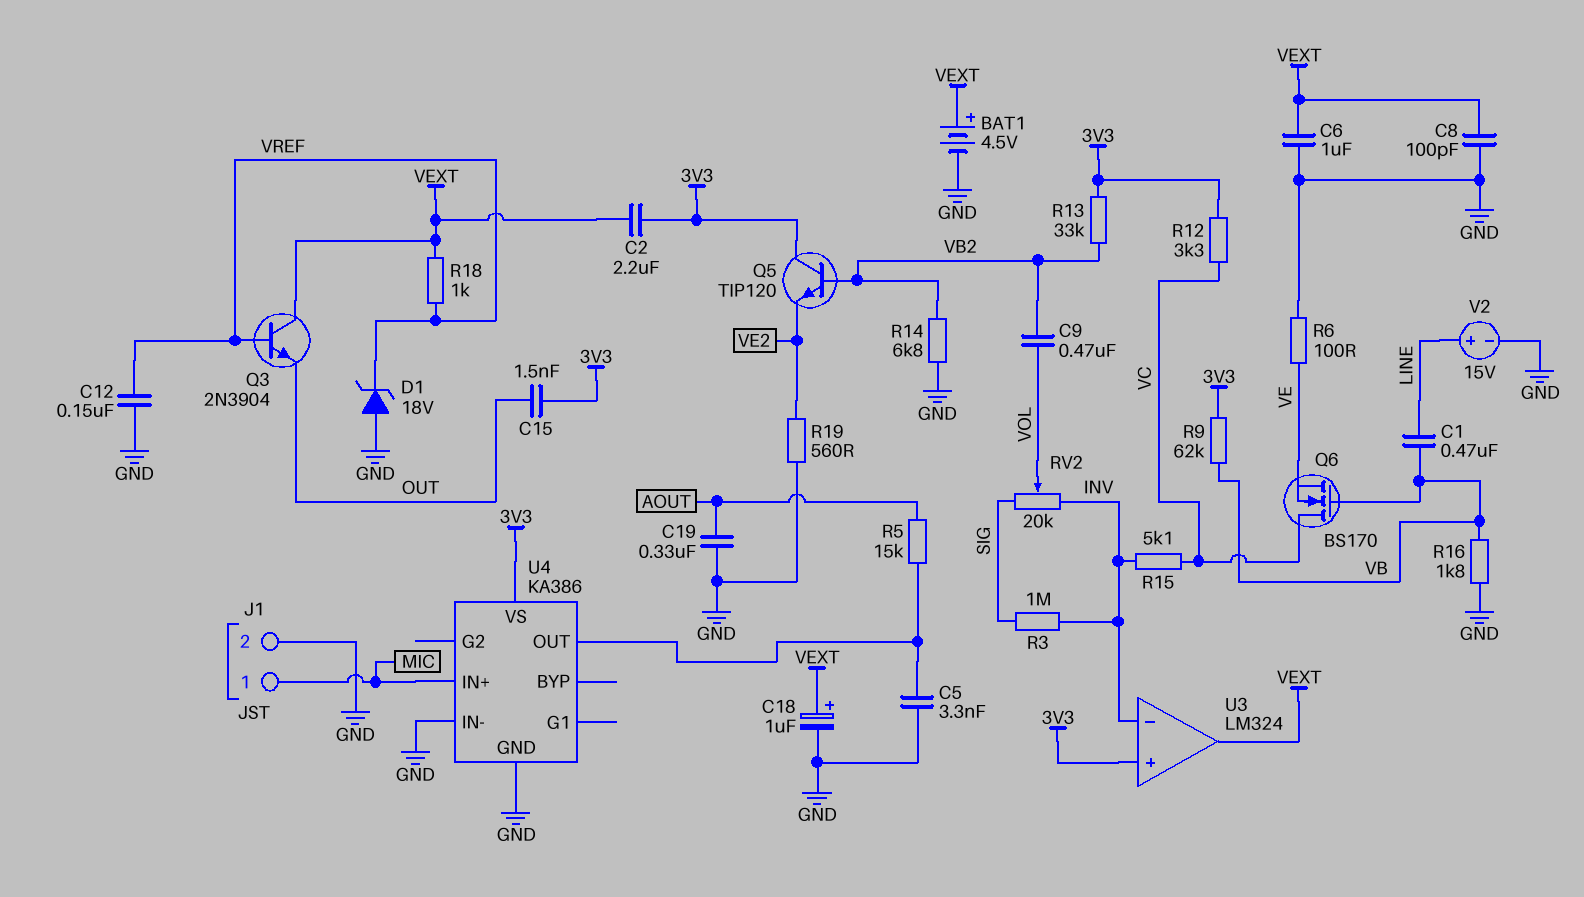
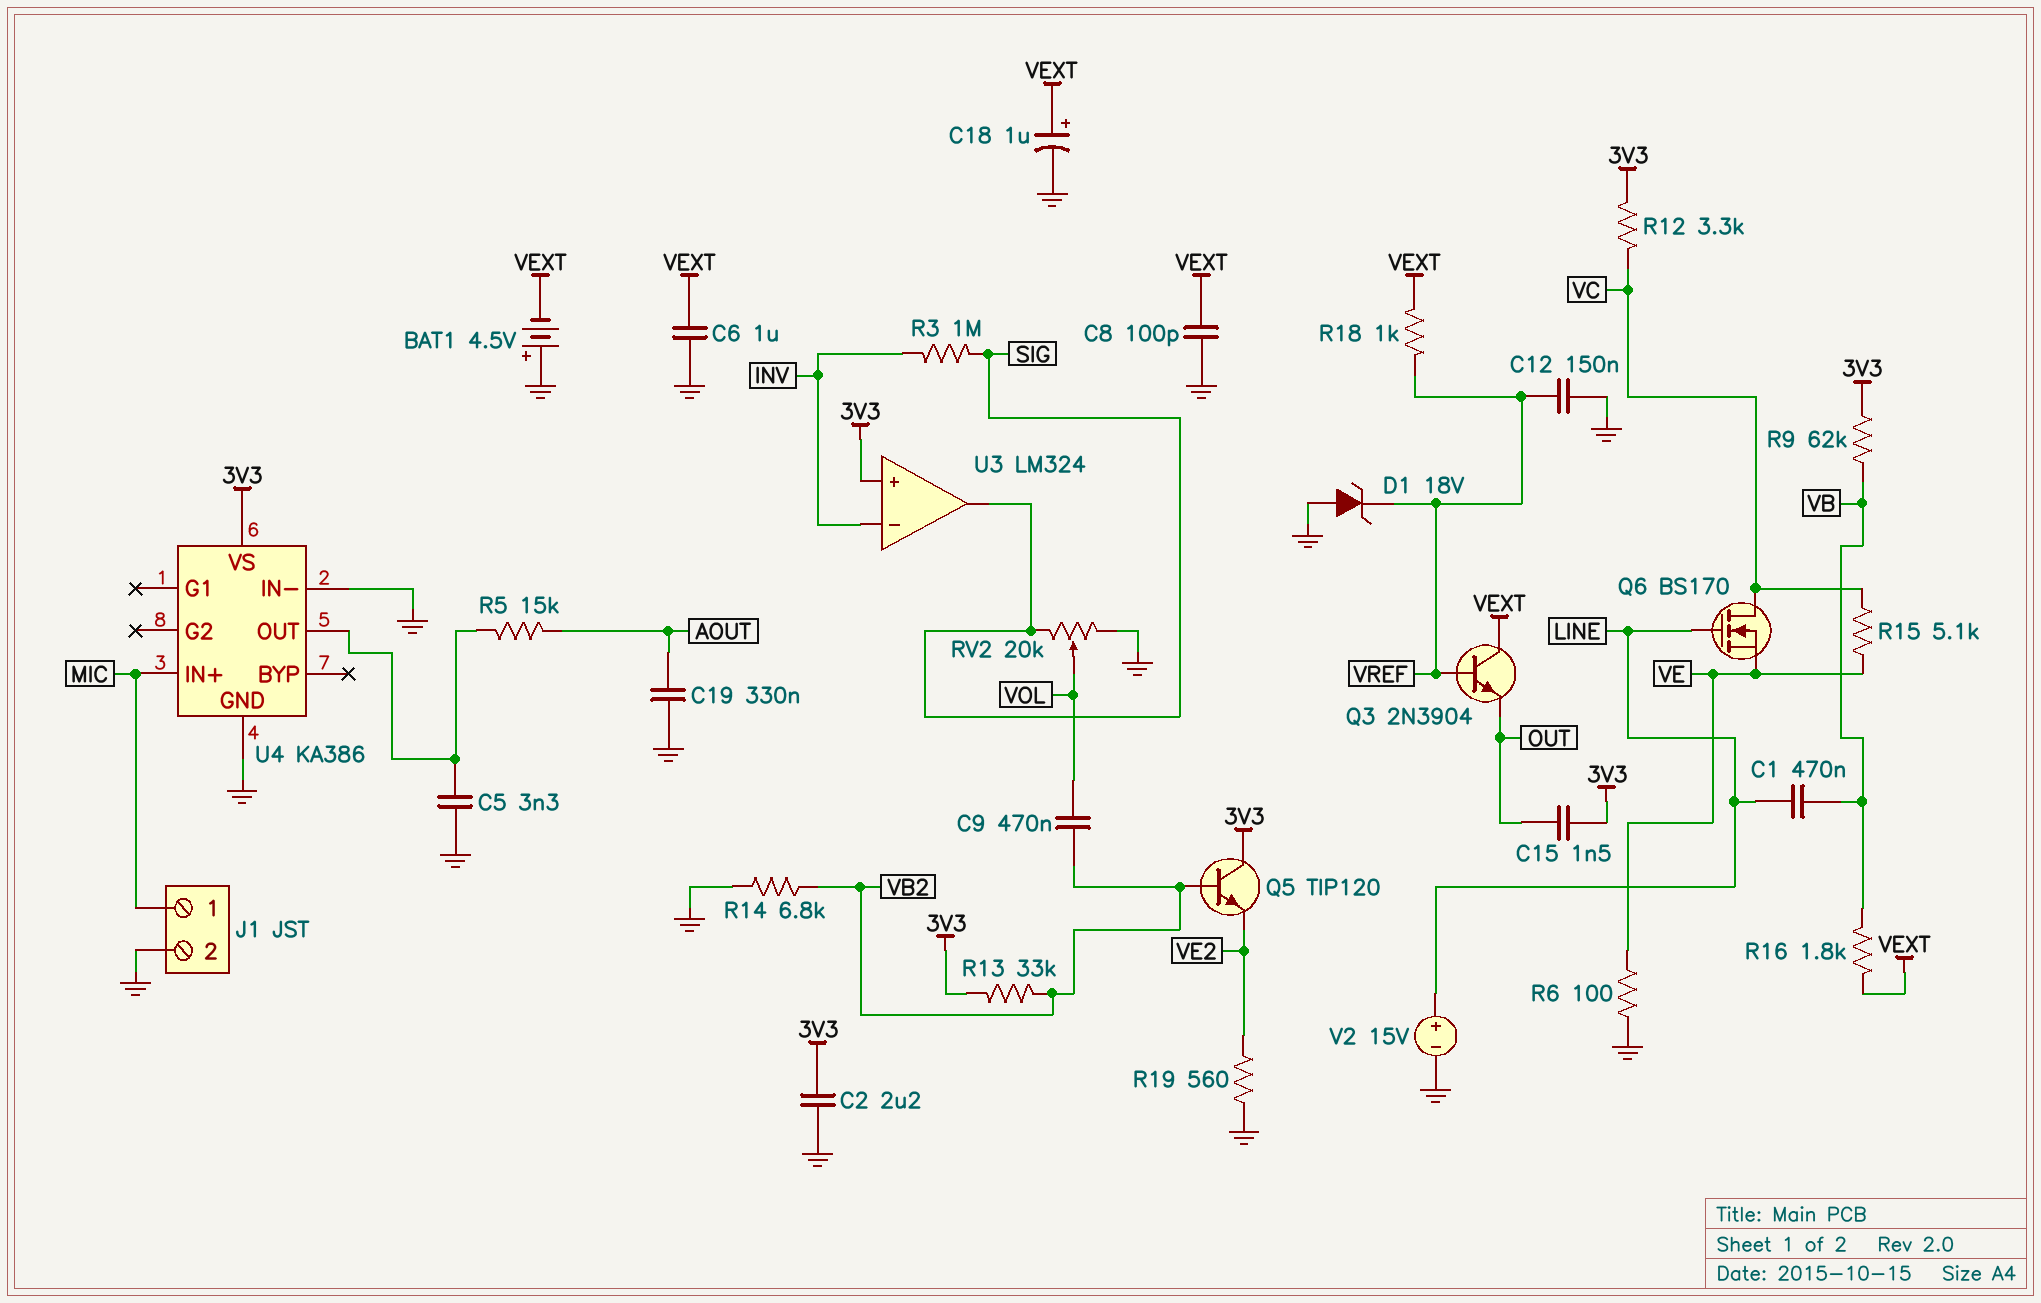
BAT1: 4.5V (plus VEXT, minus GND) -> 4.5V (plus GND, minus VEXT)
C2: 2.2uF (3V3, VEXT) -> 2.2uF (3V3, GND)
Q6: NMOS BS170 (G VB, D VC, S VE) -> NMOS BS170 (G LINE, D VC, S VE)
R15: 5.1k (INV, VC) -> 5.1k (VC, VE)
R16: 1.8k (GND, VB) -> 1.8k (VB, VEXT)
RV2: 20k (INV, SIG, wiper VOL) -> 20k (GND, SIG, wiper VOL)
U3 pin out: VEXT -> SIG

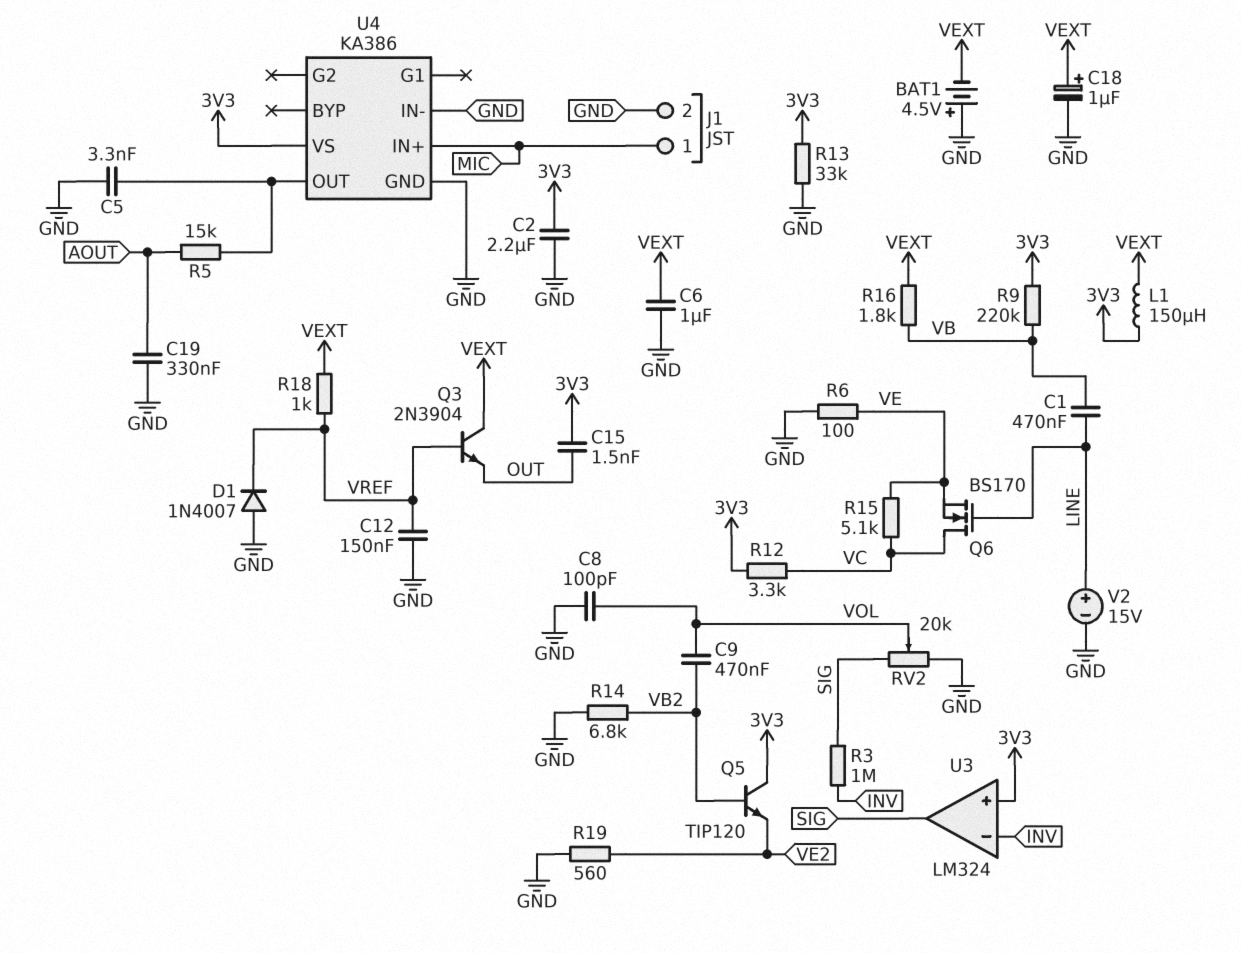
C8: 100pF (GND, VEXT) -> 100pF (GND, VOL)
D1: zener 18V (A GND, K VREF) -> diode 1N4007 (A GND, K VREF)
L1: none -> 150uH (3V3, VEXT)
R9: 62k (3V3, VB) -> 220k (3V3, VB)
R13: 33k (3V3, VB2) -> 33k (3V3, GND)

